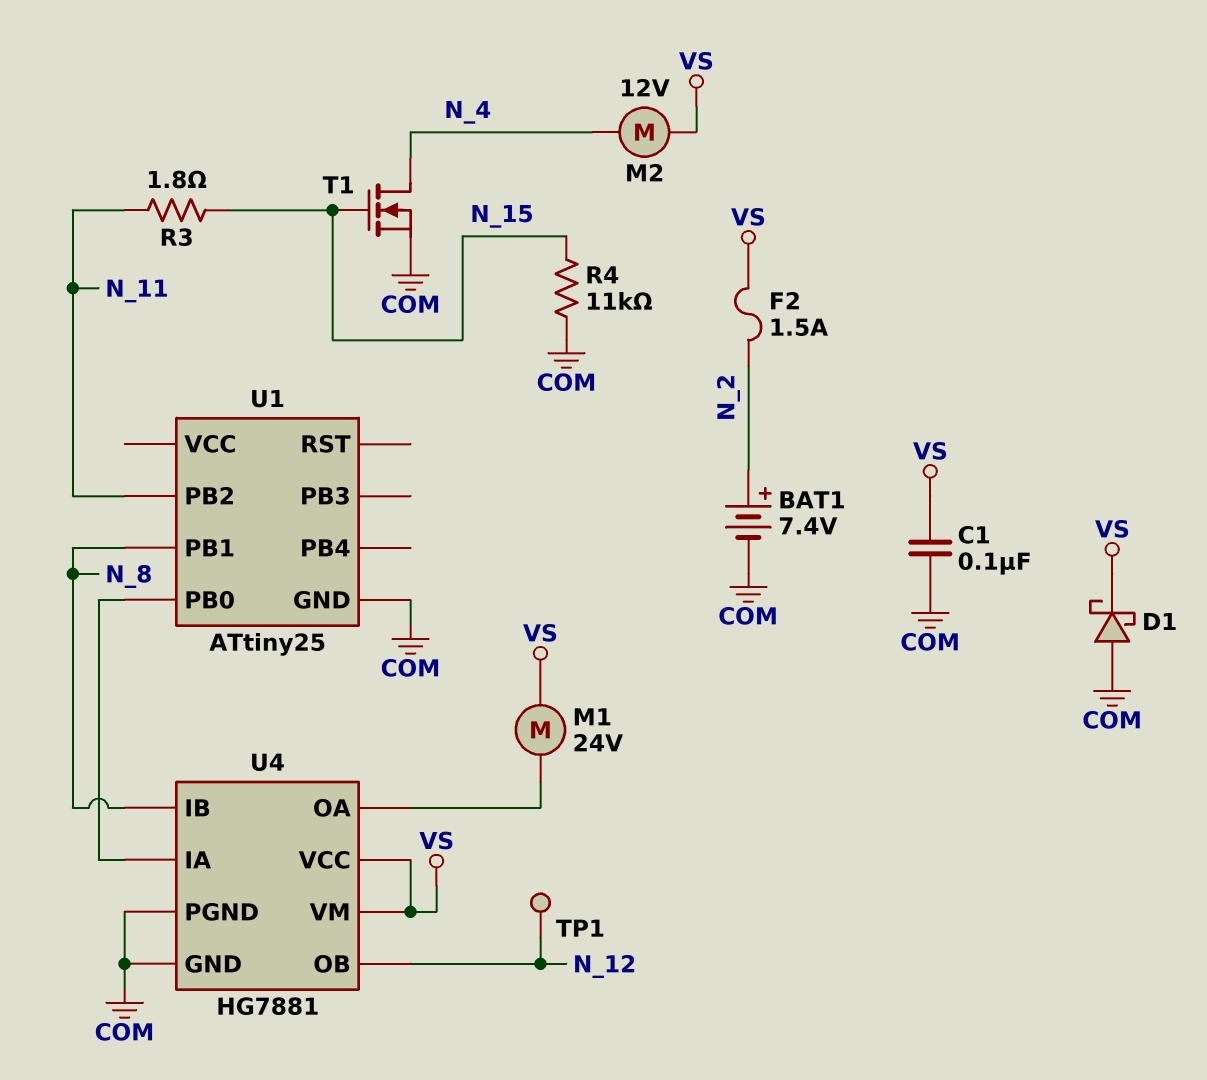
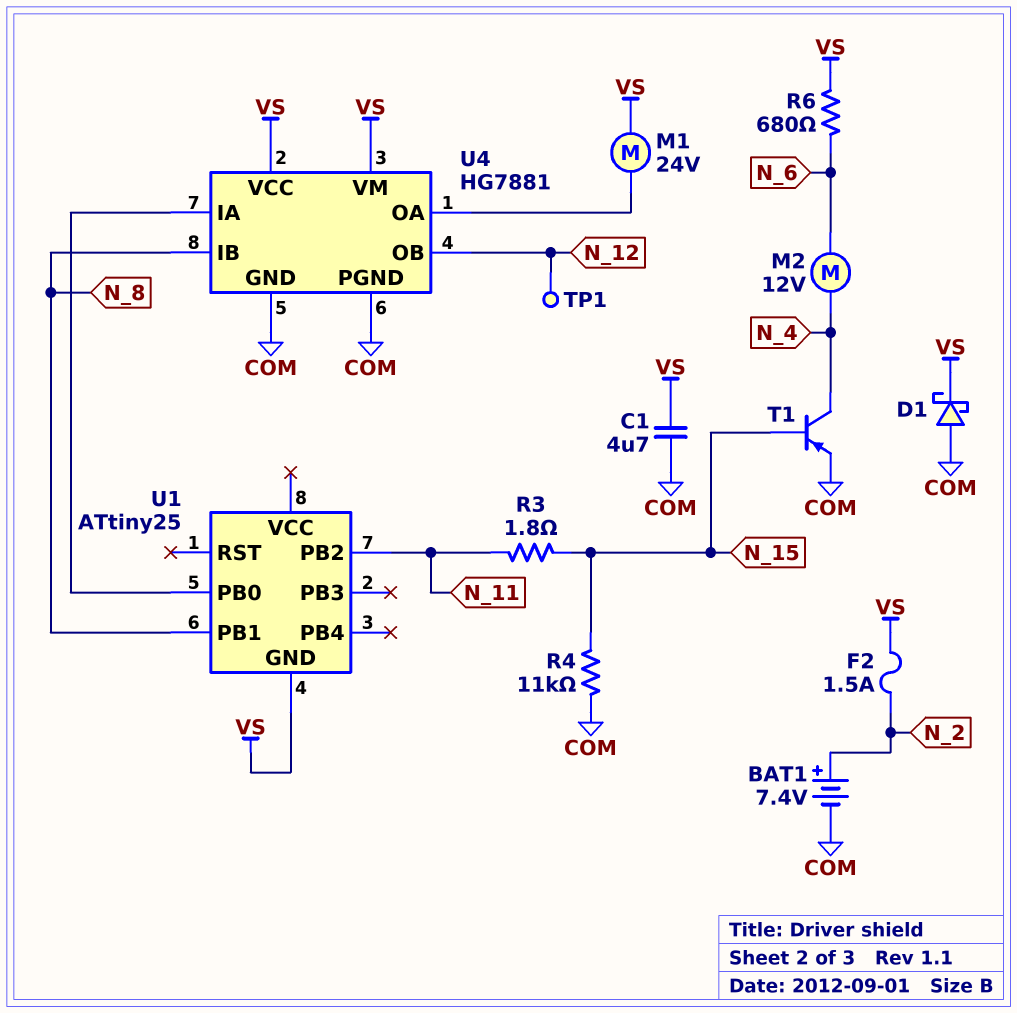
C1: 100nF (COM, VS) -> 4.7uF (COM, VS)
M2: motor 12V (N_4, VS) -> motor 12V (N_4, N_6)
R6: none -> 680 (N_6, VS)
T1: NMOS (G N_15, D N_4, S COM) -> PNP (B N_15, C N_4, E COM)
U1 pin GND: COM -> VS

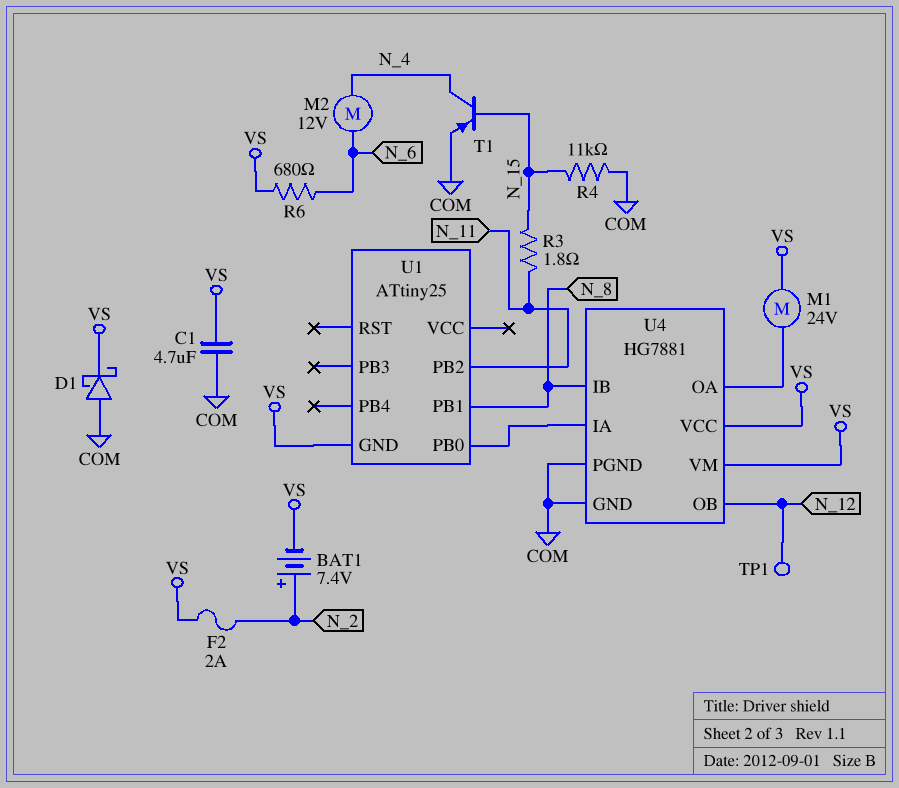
BAT1: 7.4V (plus N_2, minus COM) -> 7.4V (plus N_2, minus VS)
F2: 1.5A (N_2, VS) -> 2A (N_2, VS)

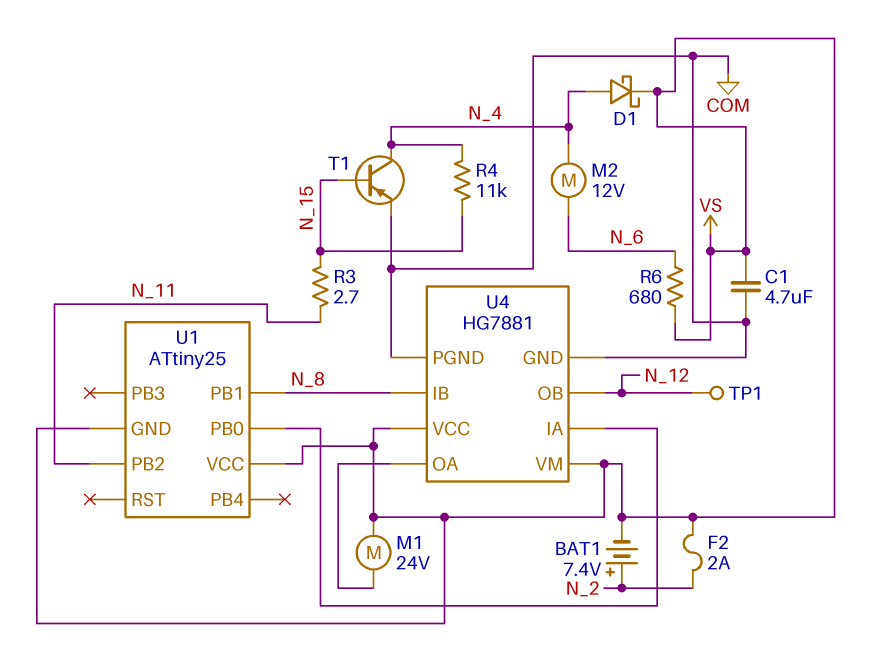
D1: schottky (A COM, K VS) -> schottky (A N_4, K VS)
R3: 1.8 (N_11, N_15) -> 2.7 (N_11, N_15)
R4: 11k (COM, N_15) -> 11k (N_4, N_15)
U1 pin VCC: none -> VS

